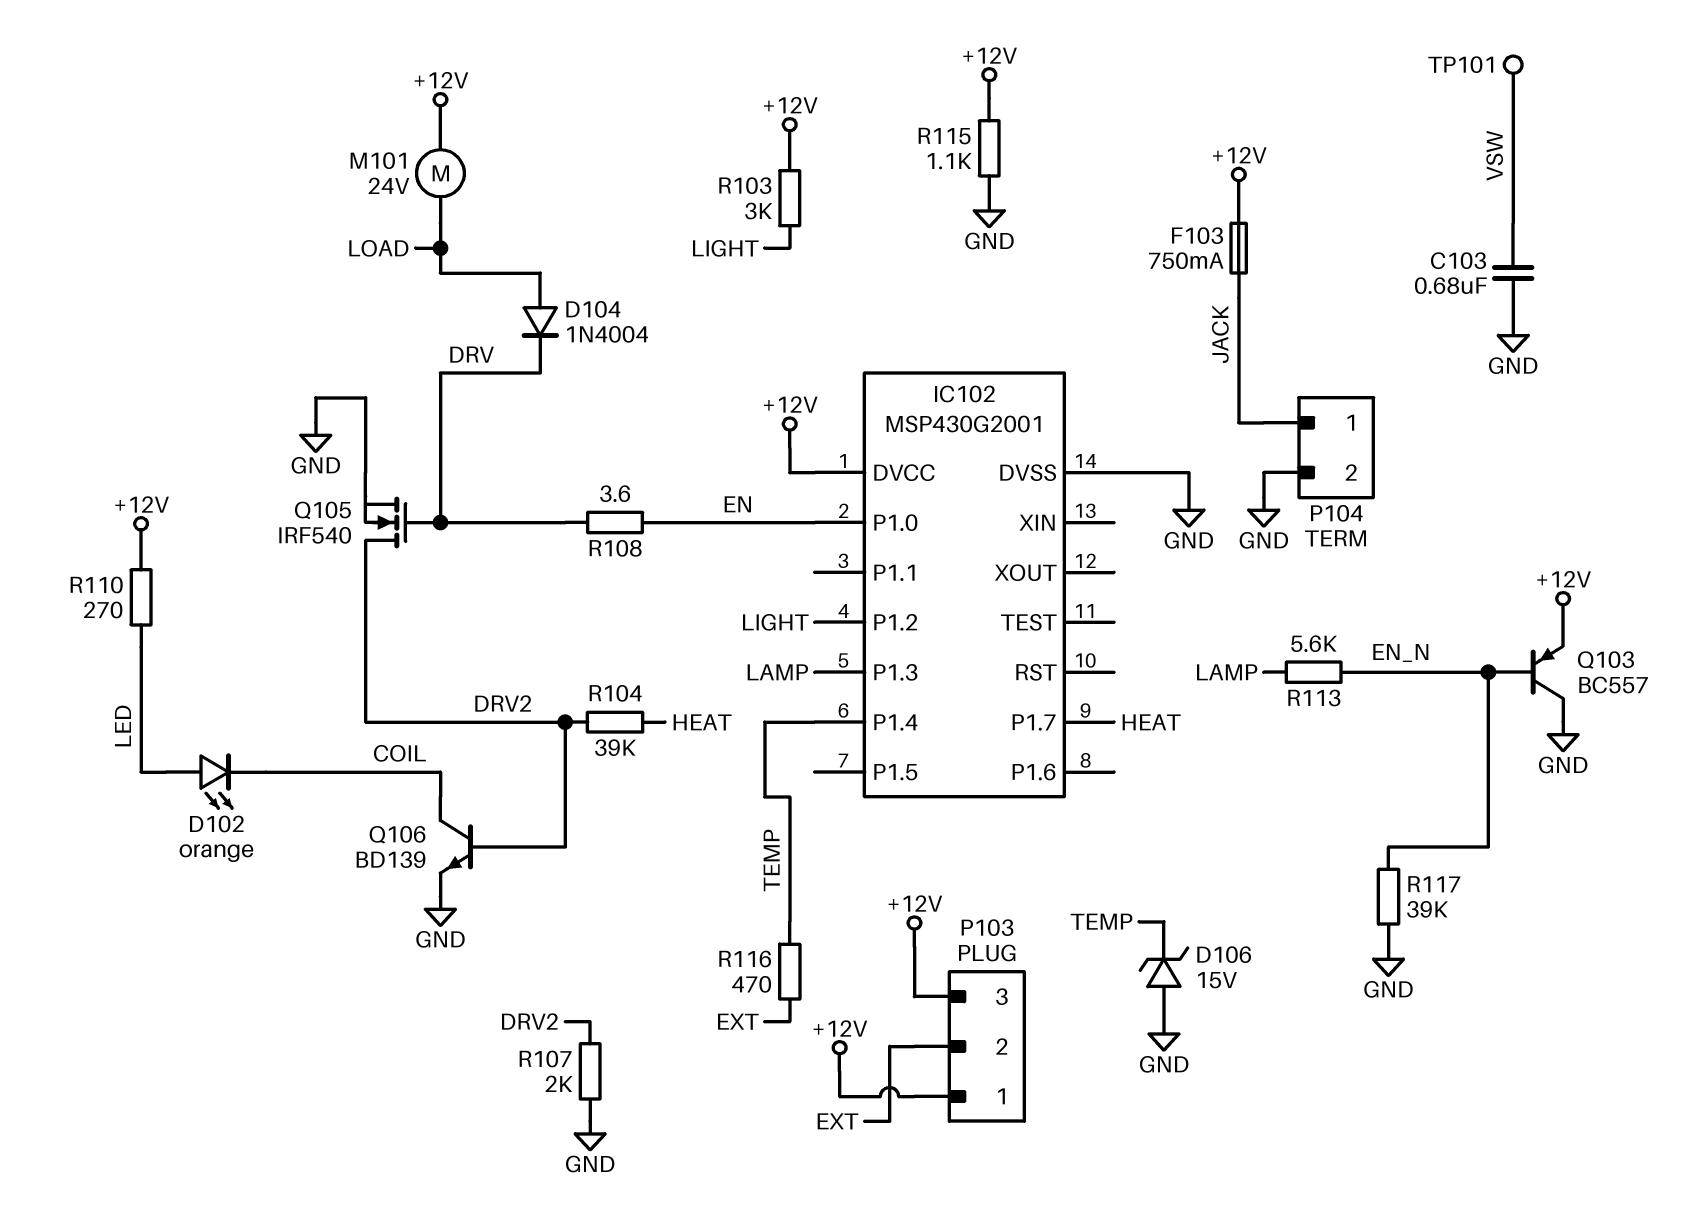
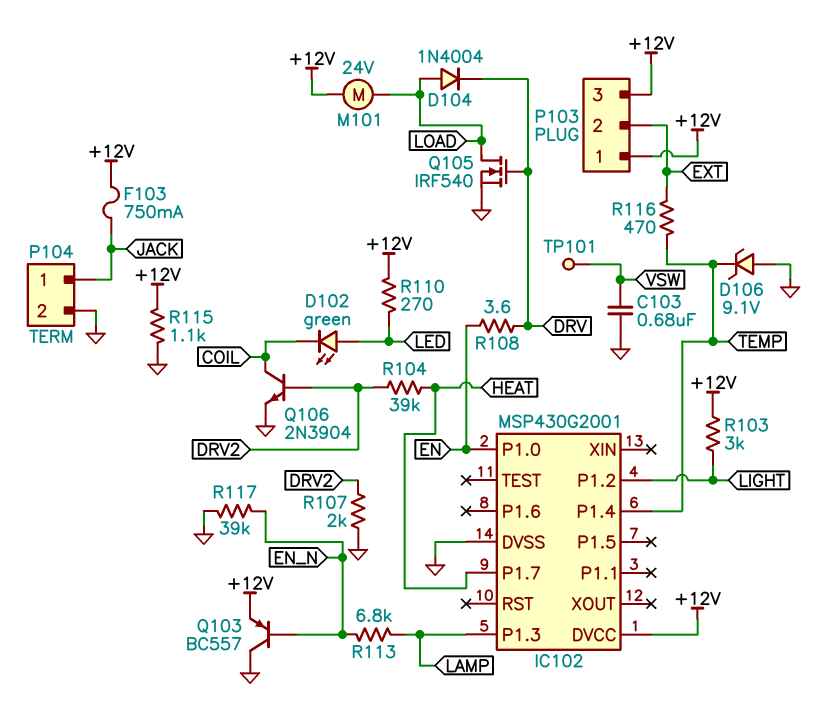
D102: LED orange (A LED, K COIL) -> LED green (A LED, K COIL)
D106: zener 15V (A GND, K TEMP) -> zener 9.1V (A GND, K TEMP)
Q105: NMOS IRF540 (G DRV, D DRV2, S GND) -> NMOS IRF540 (G DRV, D LOAD, S GND)
Q106: NPN BD139 (B DRV2, C COIL, E GND) -> NPN 2N3904 (B DRV2, C COIL, E GND)
R113: 5.6k (EN_N, LAMP) -> 6.8k (EN_N, LAMP)

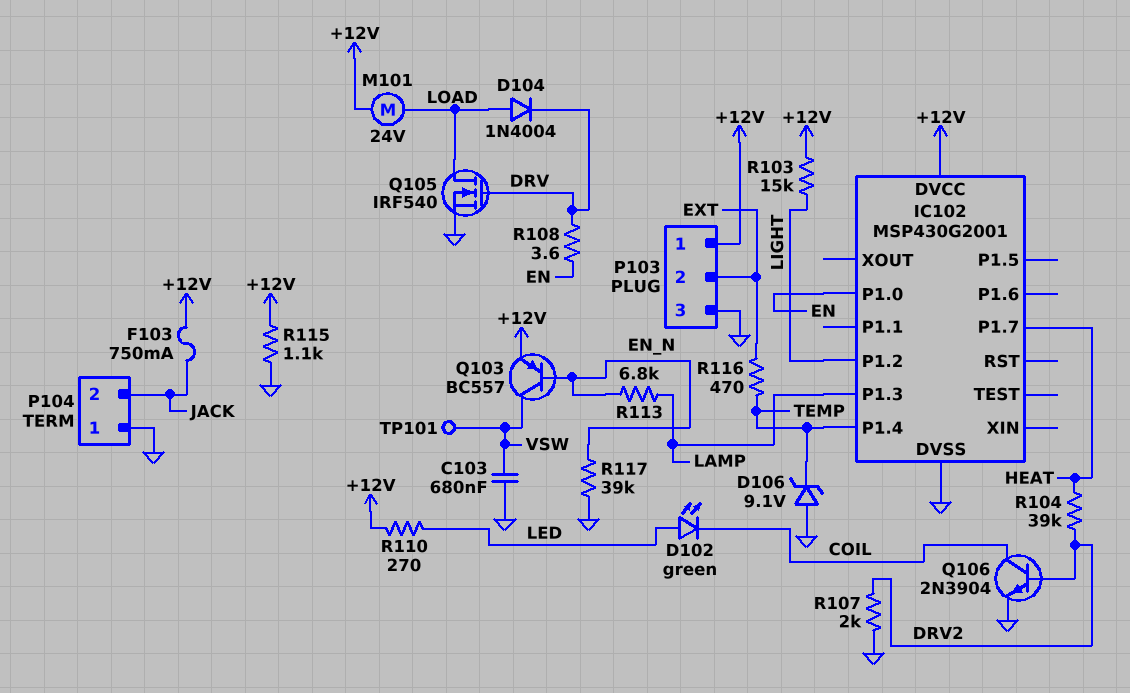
P103 pin 3: +12V -> GND
P104 pin 1: JACK -> GND
P104 pin 2: GND -> JACK
Q103: PNP BC557 (B EN_N, C GND, E +12V) -> PNP BC557 (B EN_N, C VSW, E +12V)
R103: 3k (+12V, LIGHT) -> 15k (+12V, LIGHT)

